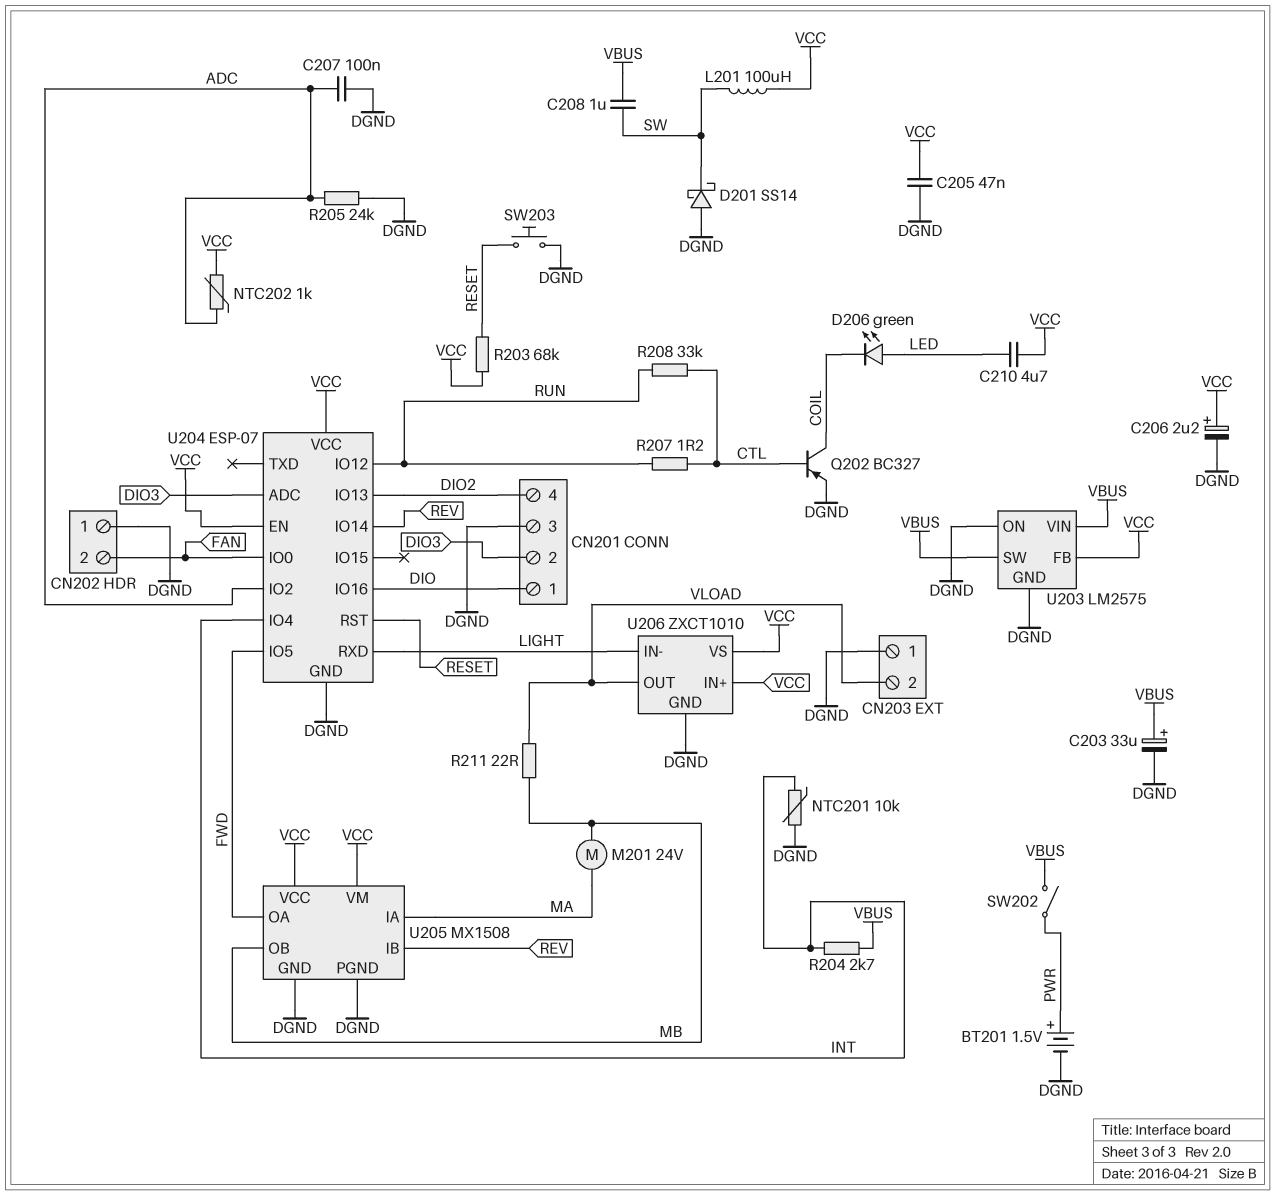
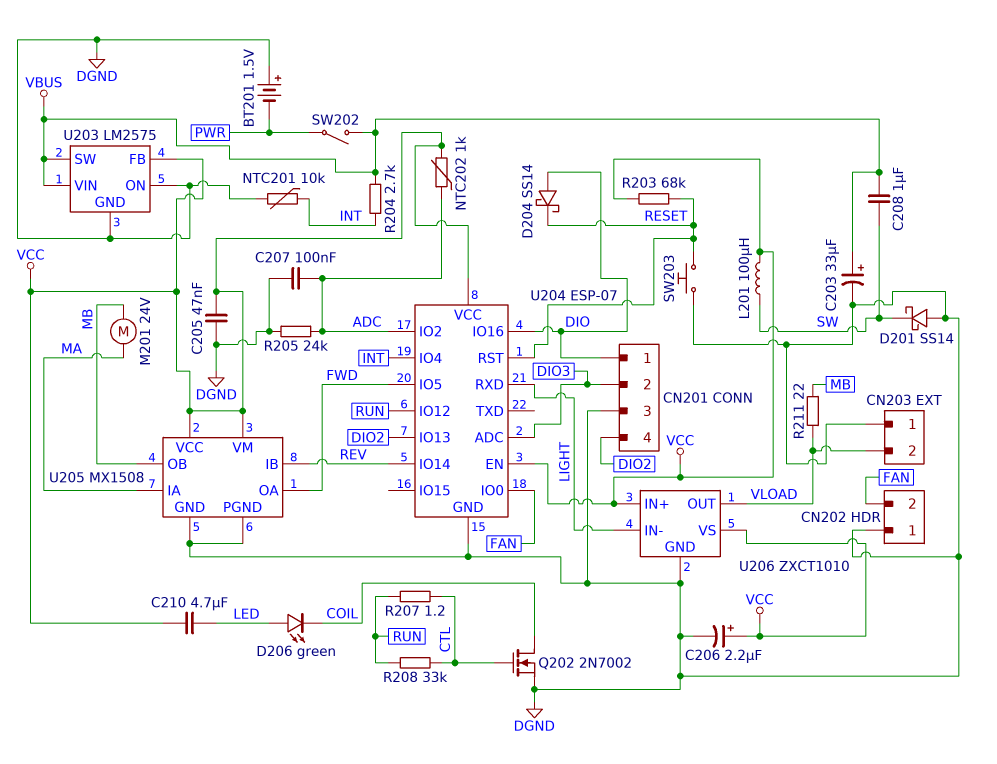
BT201: 1.5V (plus PWR, minus DGND) -> 1.5V (plus DGND, minus PWR)
D204: none -> schottky SS14 (A DIO, K RESET)
Q202: PNP BC327 (B CTL, C COIL, E DGND) -> NMOS 2N7002 (G CTL, D COIL, S DGND)

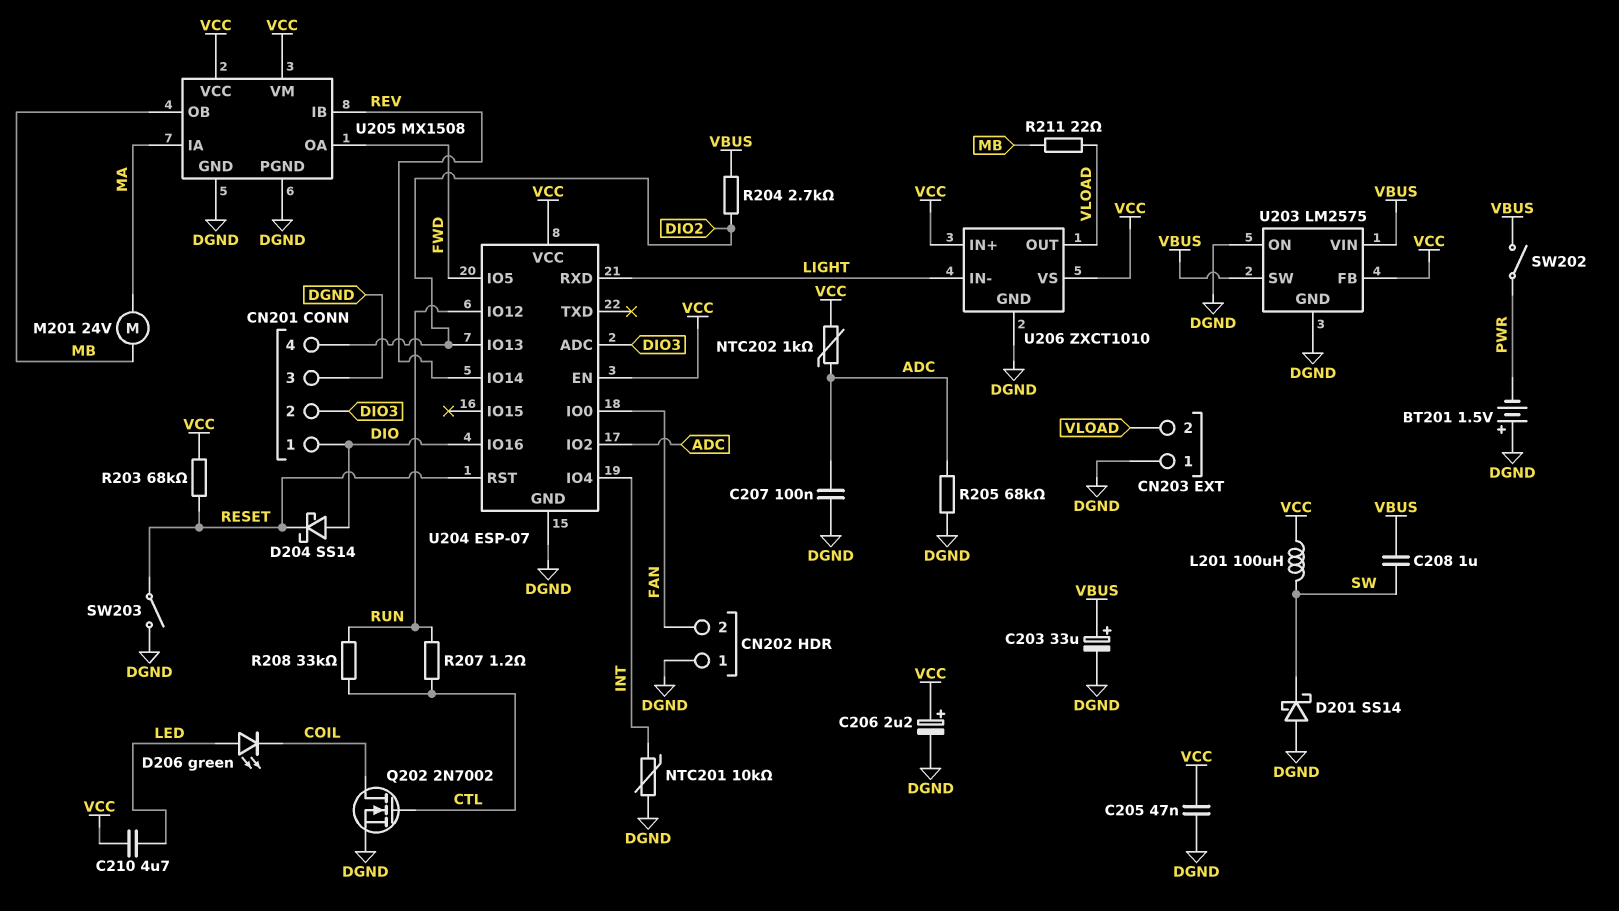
R204: 2.7k (INT, VBUS) -> 2.7k (DIO2, VBUS)
R205: 24k (ADC, DGND) -> 68k (ADC, DGND)
SW203: button (DGND, RESET) -> switch (DGND, RESET)

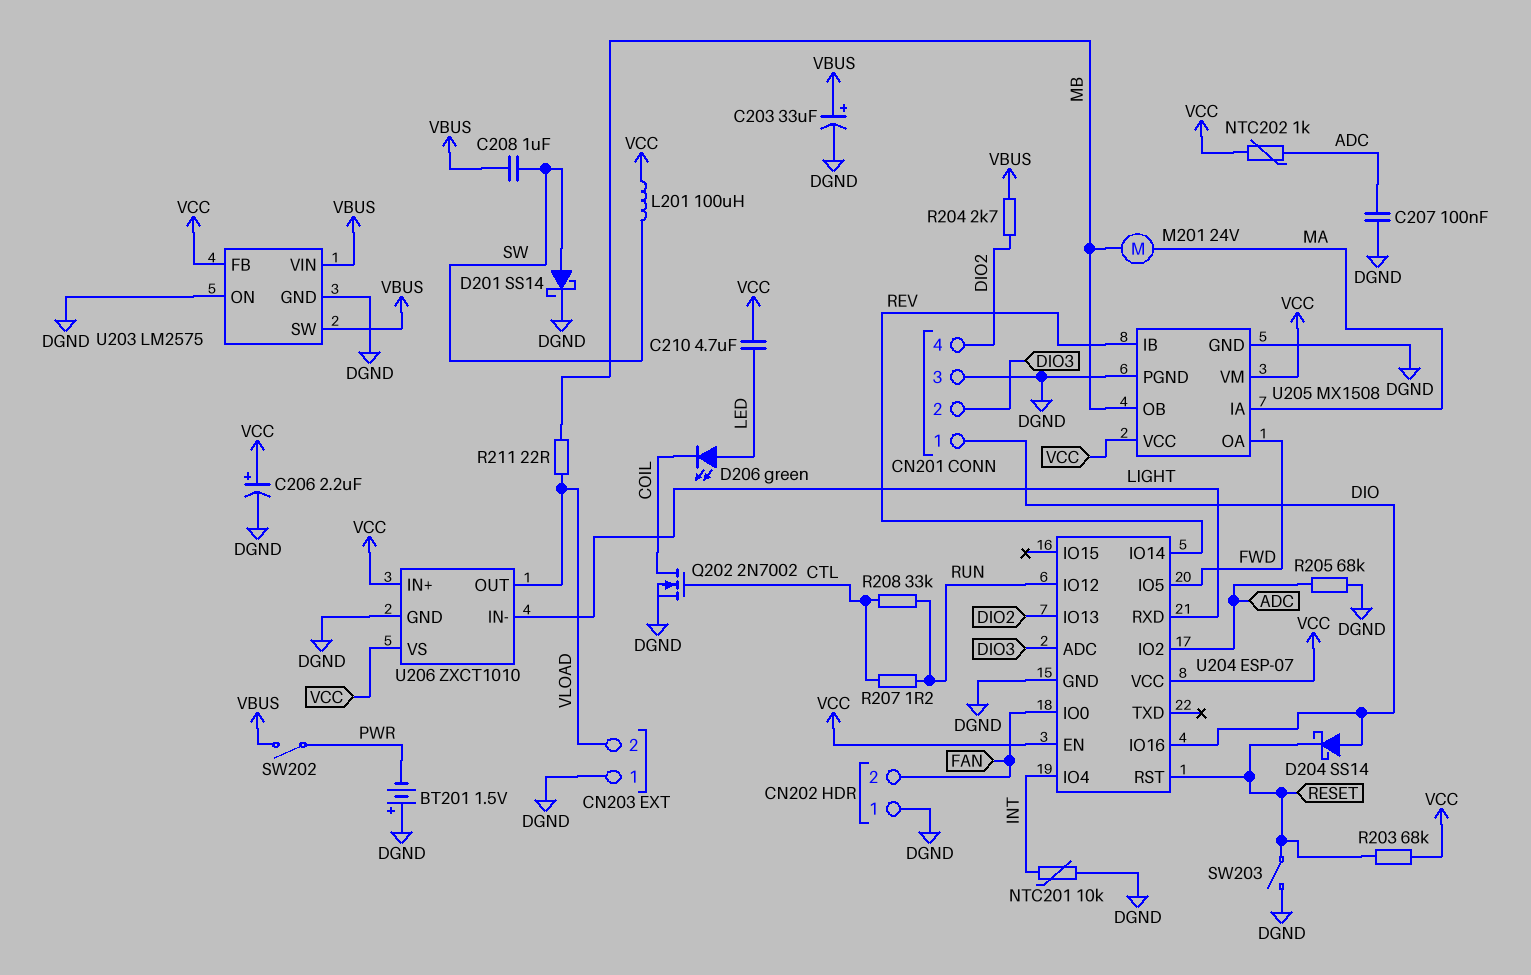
C205: 47nF (DGND, VCC) -> none
D201: schottky SS14 (A DGND, K SW) -> schottky SS14 (A SW, K DGND)

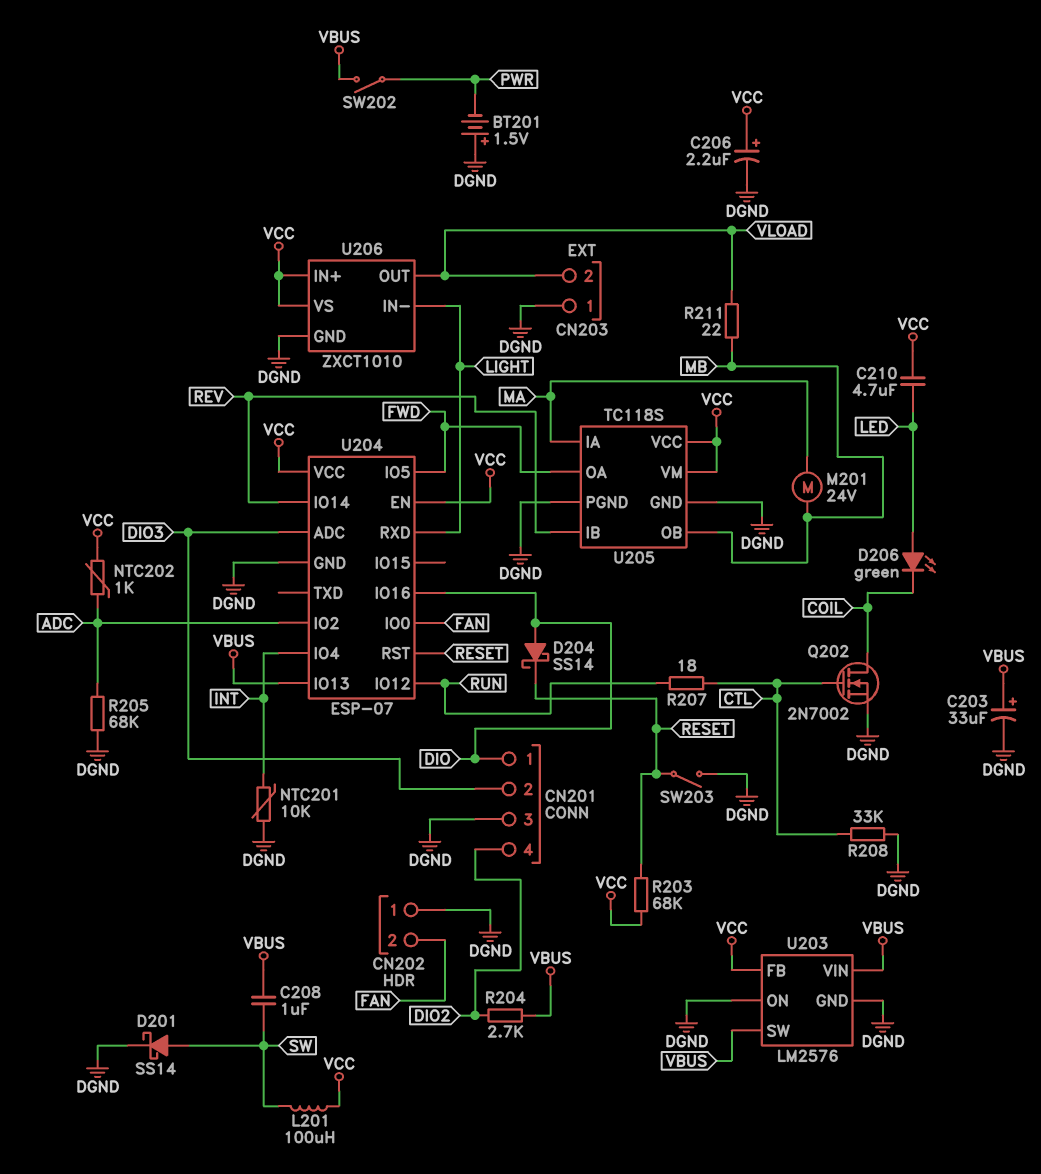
C207: 100nF (ADC, DGND) -> none
R207: 1.2 (CTL, RUN) -> 18 (CTL, RUN)
R208: 33k (CTL, RUN) -> 33k (CTL, DGND)
U203: LM2575 -> LM2576
U204 pin IO13: DIO2 -> VBUS
U205: MX1508 -> TC118S

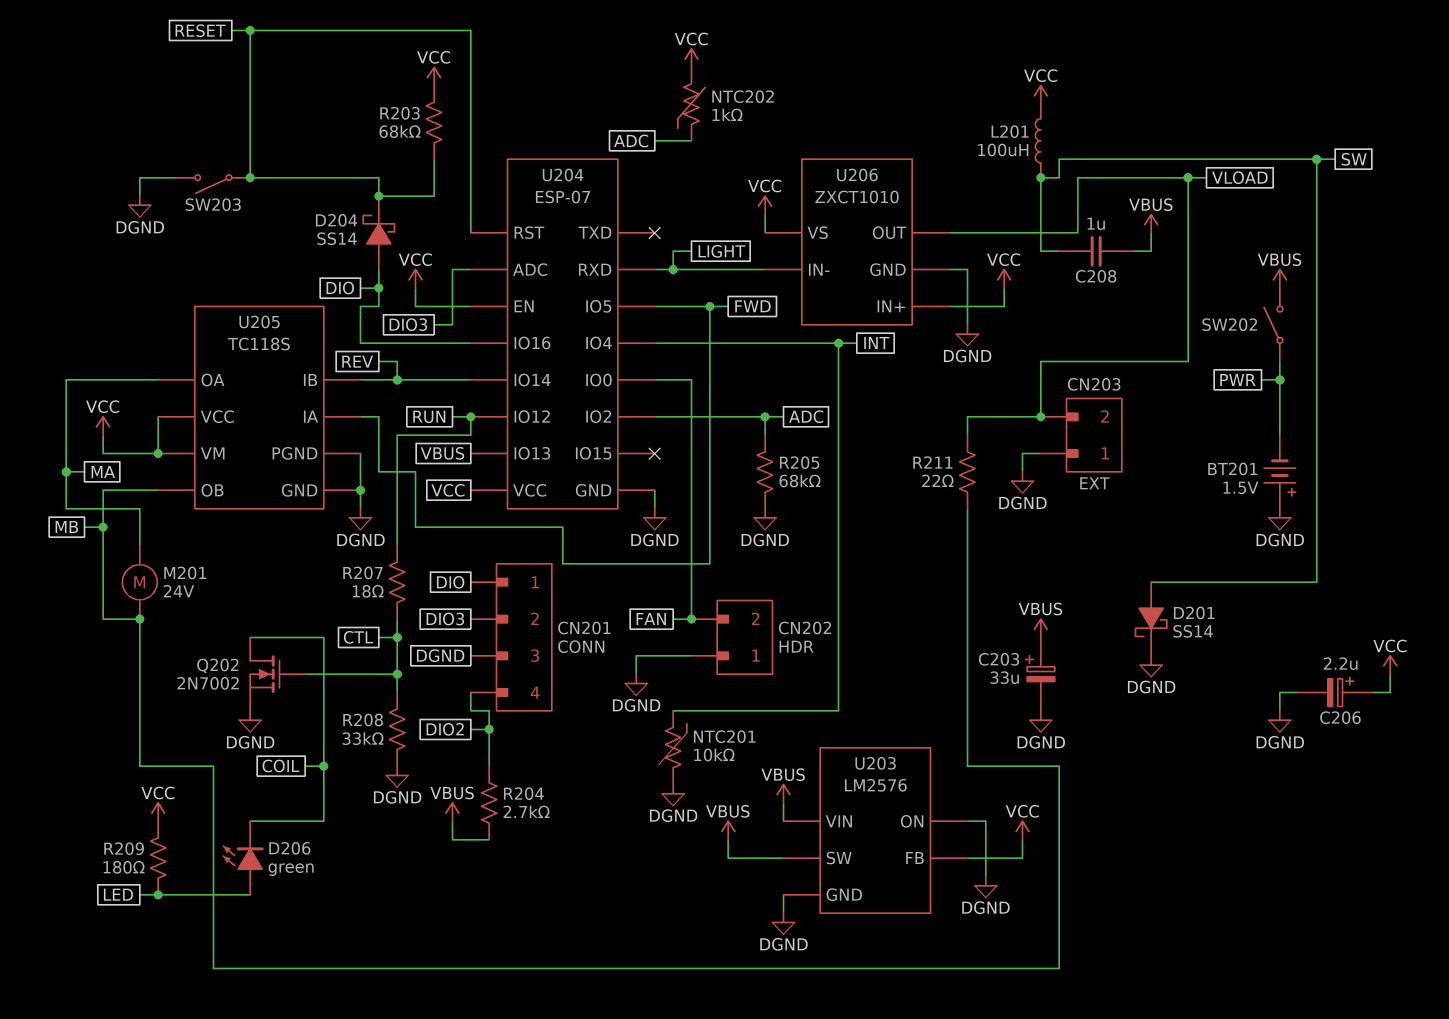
C210: 4.7uF (LED, VCC) -> none
R209: none -> 180 (LED, VCC)
U205 pin IA: MA -> FWD
U205 pin OA: FWD -> MA

